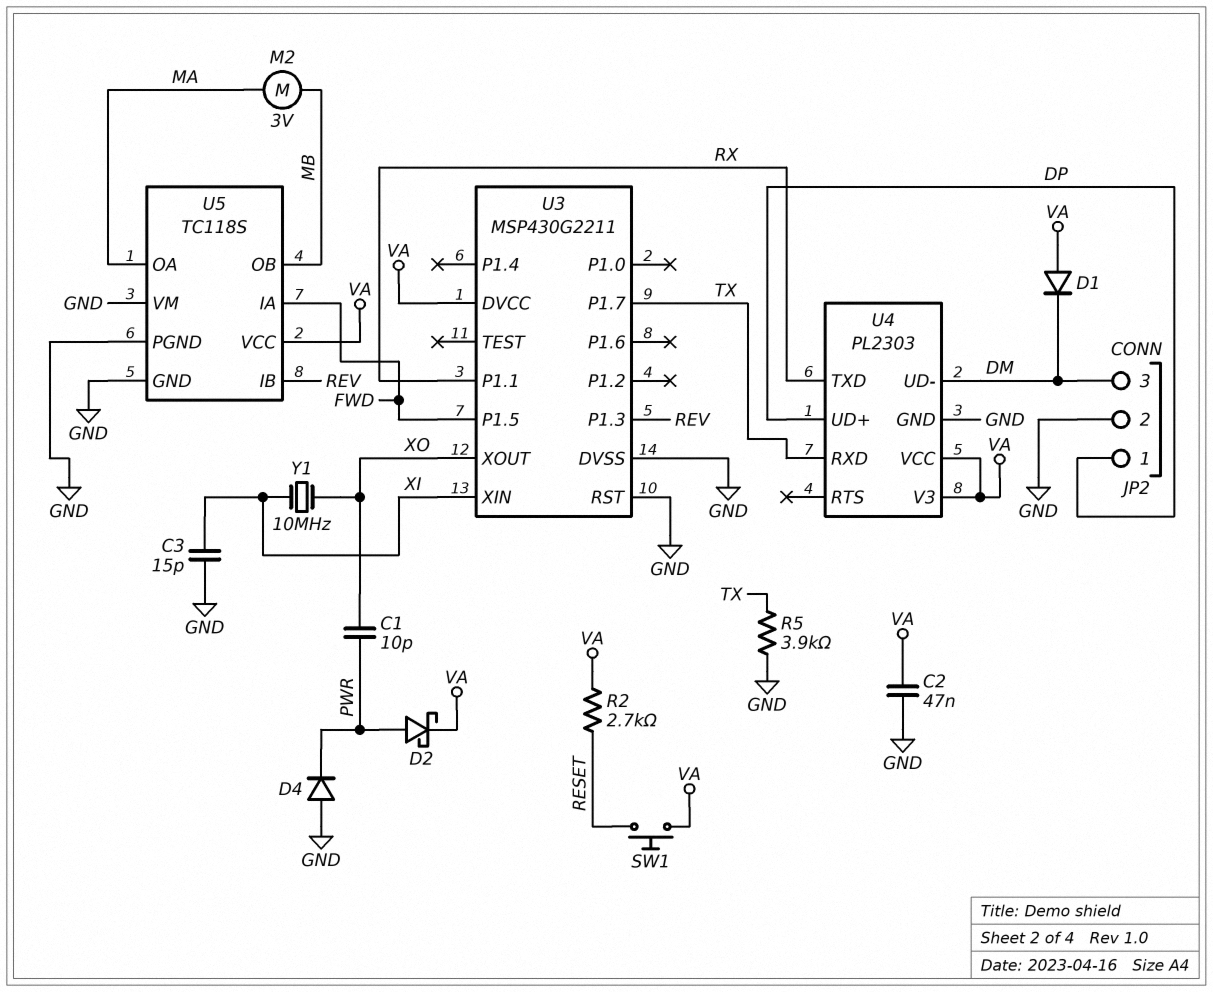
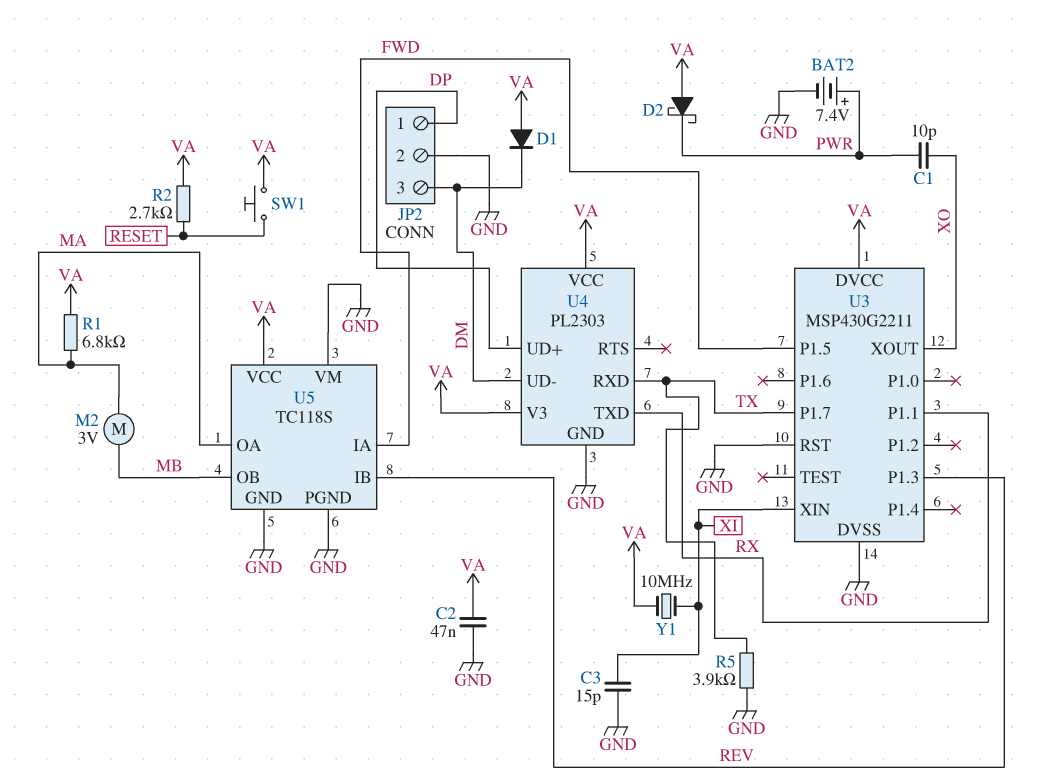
BAT2: none -> 7.4V (plus PWR, minus GND)
D2: schottky (A PWR, K VA) -> schottky (A VA, K PWR)
D4: diode (A GND, K PWR) -> none
R1: none -> 6.8k (MA, VA)
Y1: 10MHz (XI, XO) -> 10MHz (VA, XI)

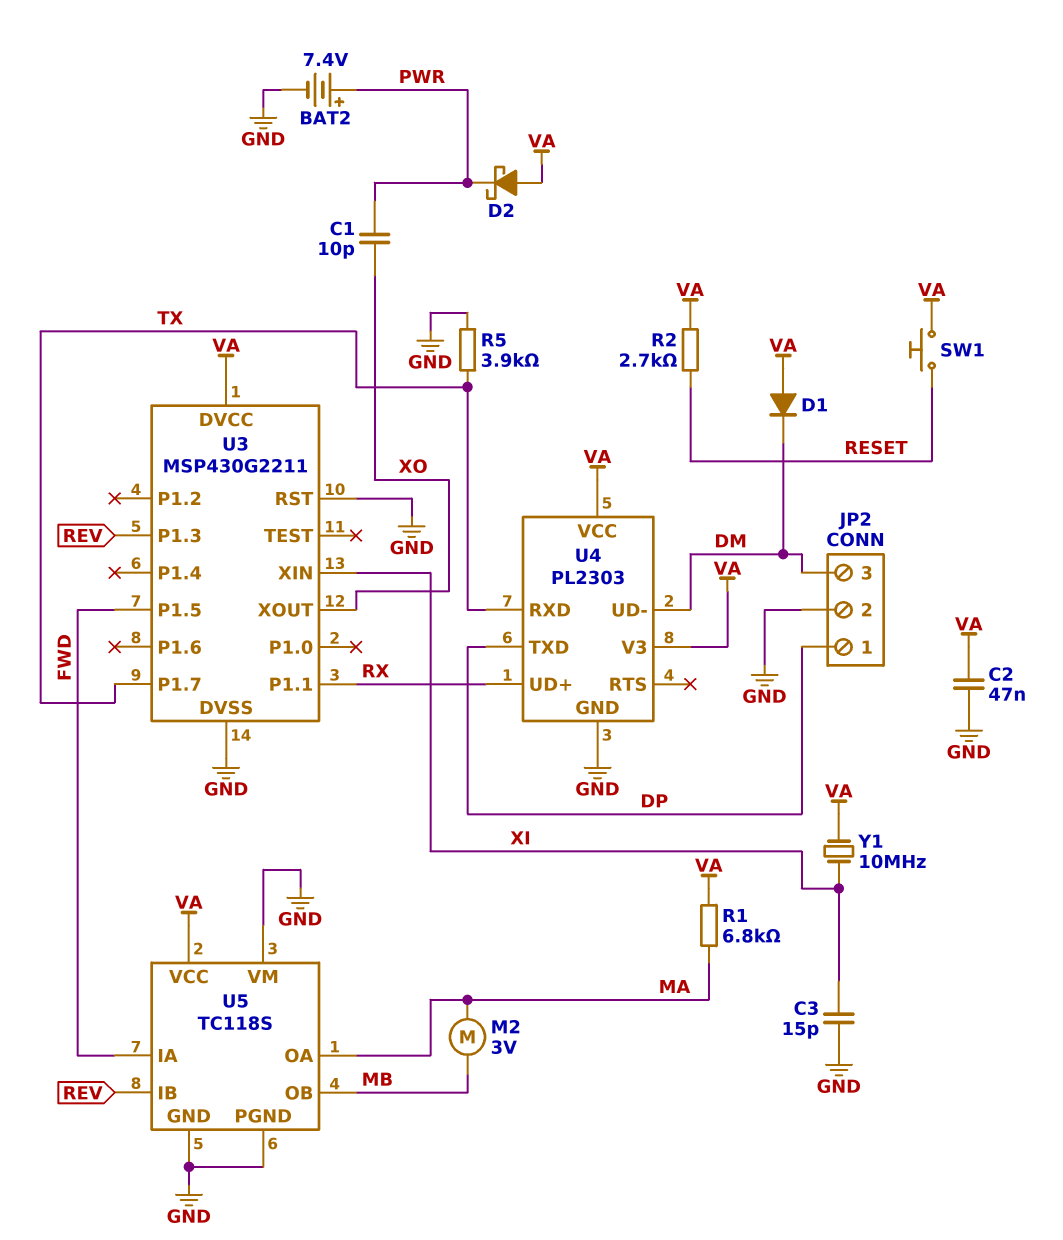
U4 pin TXD: RX -> DP
U4 pin UD+: DP -> RX

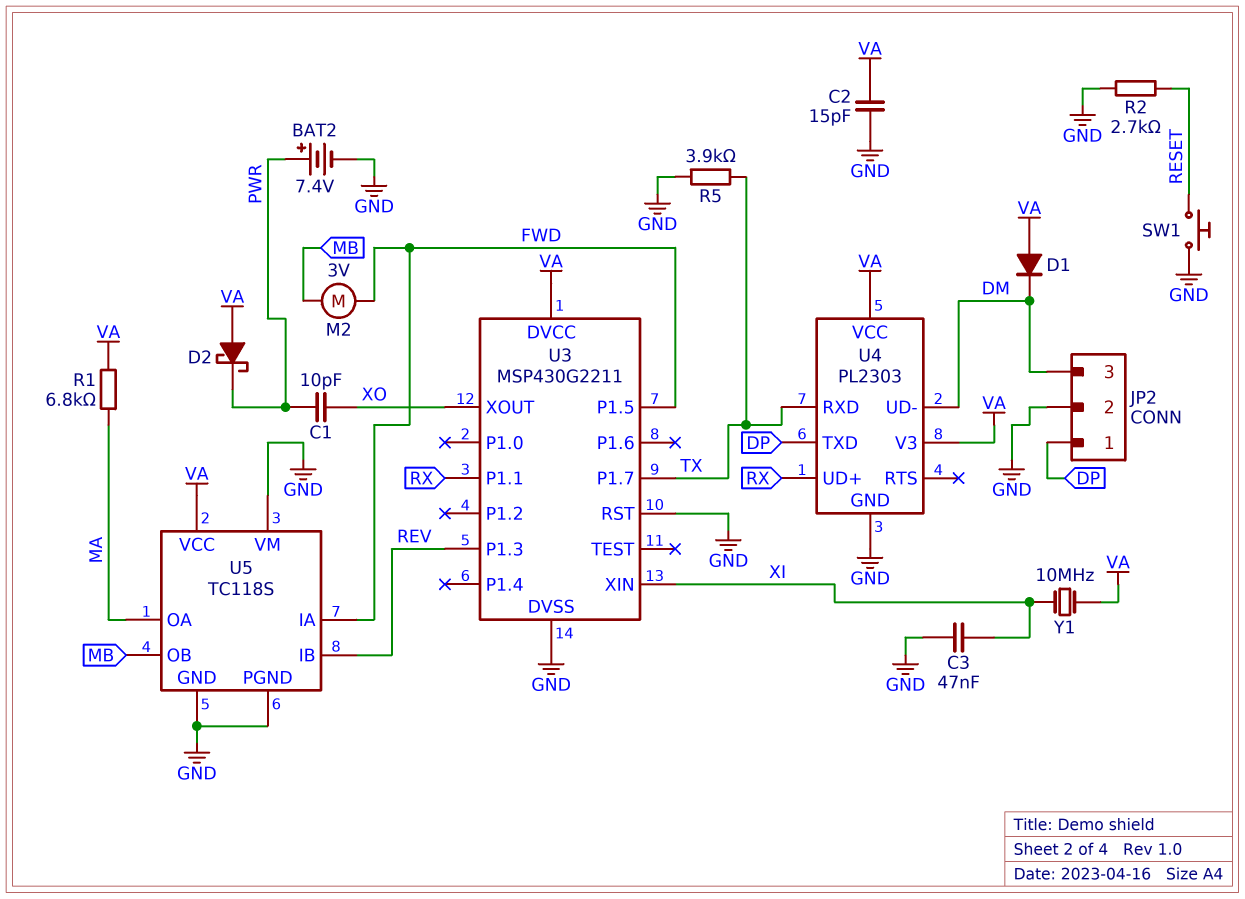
C2: 47nF (GND, VA) -> 15pF (GND, VA)
C3: 15pF (GND, XI) -> 47nF (GND, XI)
M2: motor 3V (MA, MB) -> motor 3V (FWD, MB)
R2: 2.7k (RESET, VA) -> 2.7k (GND, RESET)
SW1: button (RESET, VA) -> button (GND, RESET)

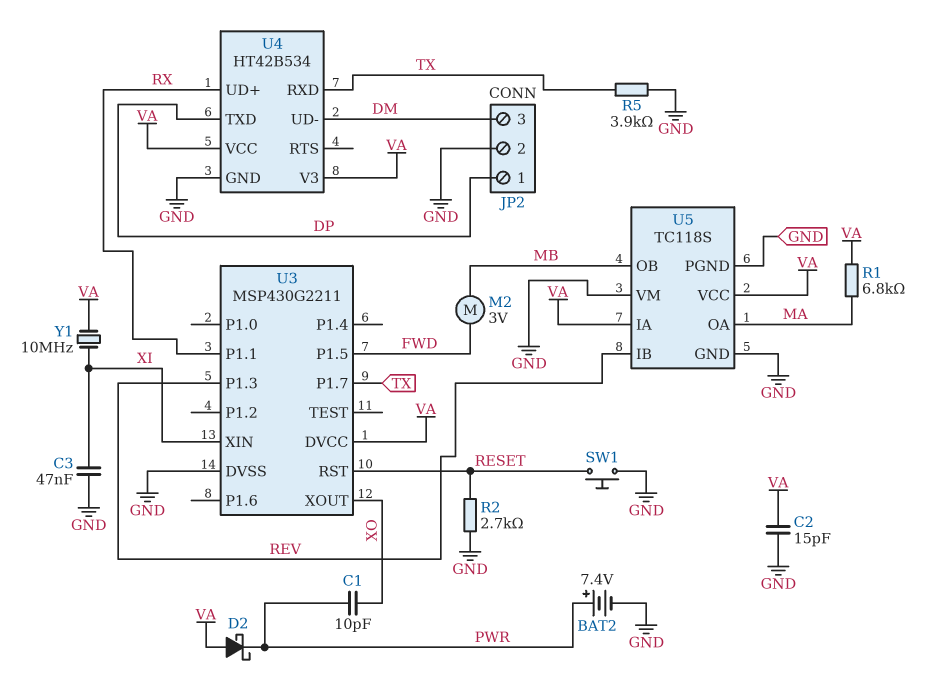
D1: diode (A VA, K DM) -> none
U3 pin RST: GND -> RESET
U4: PL2303 -> HT42B534
U5 pin IA: FWD -> VA

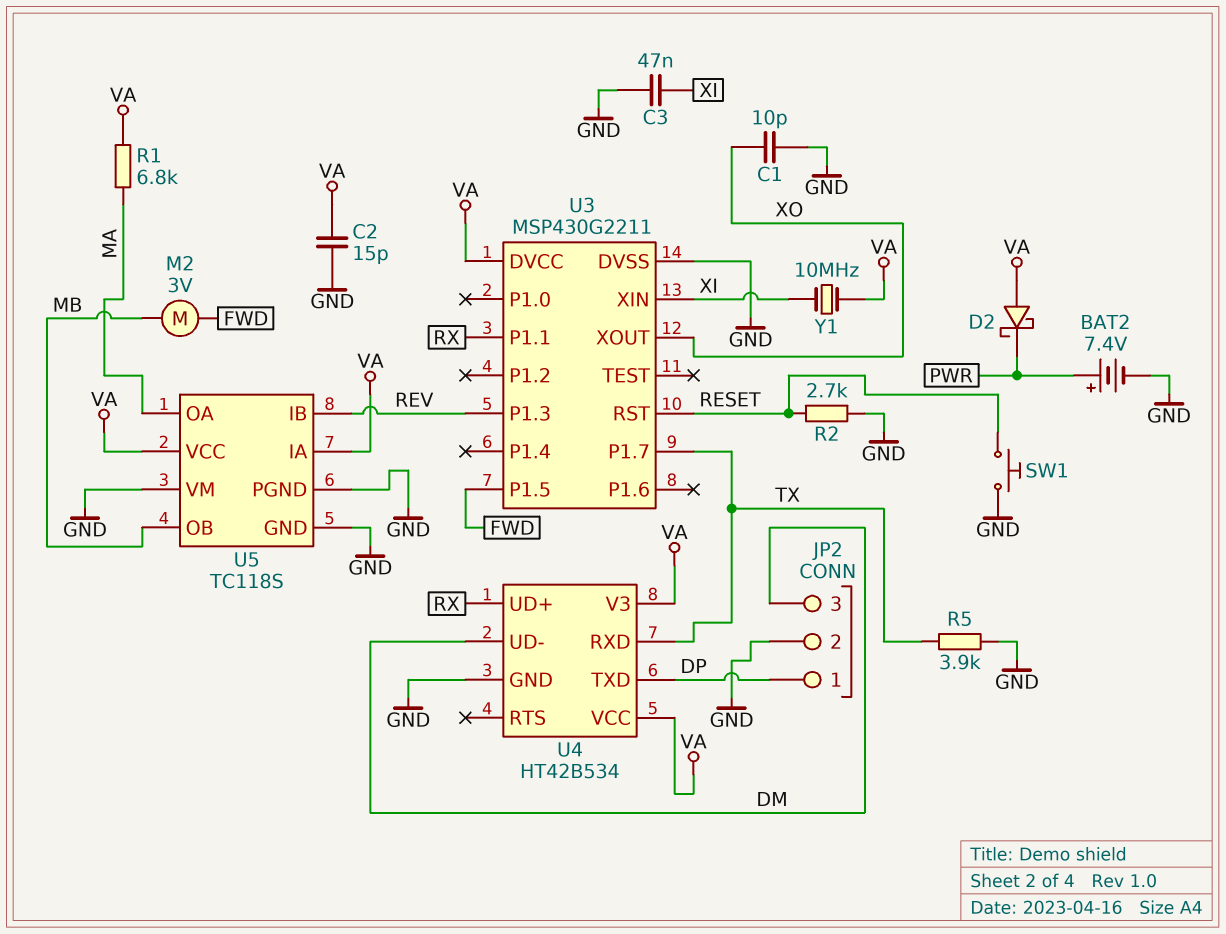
C1: 10pF (PWR, XO) -> 10pF (GND, XO)

